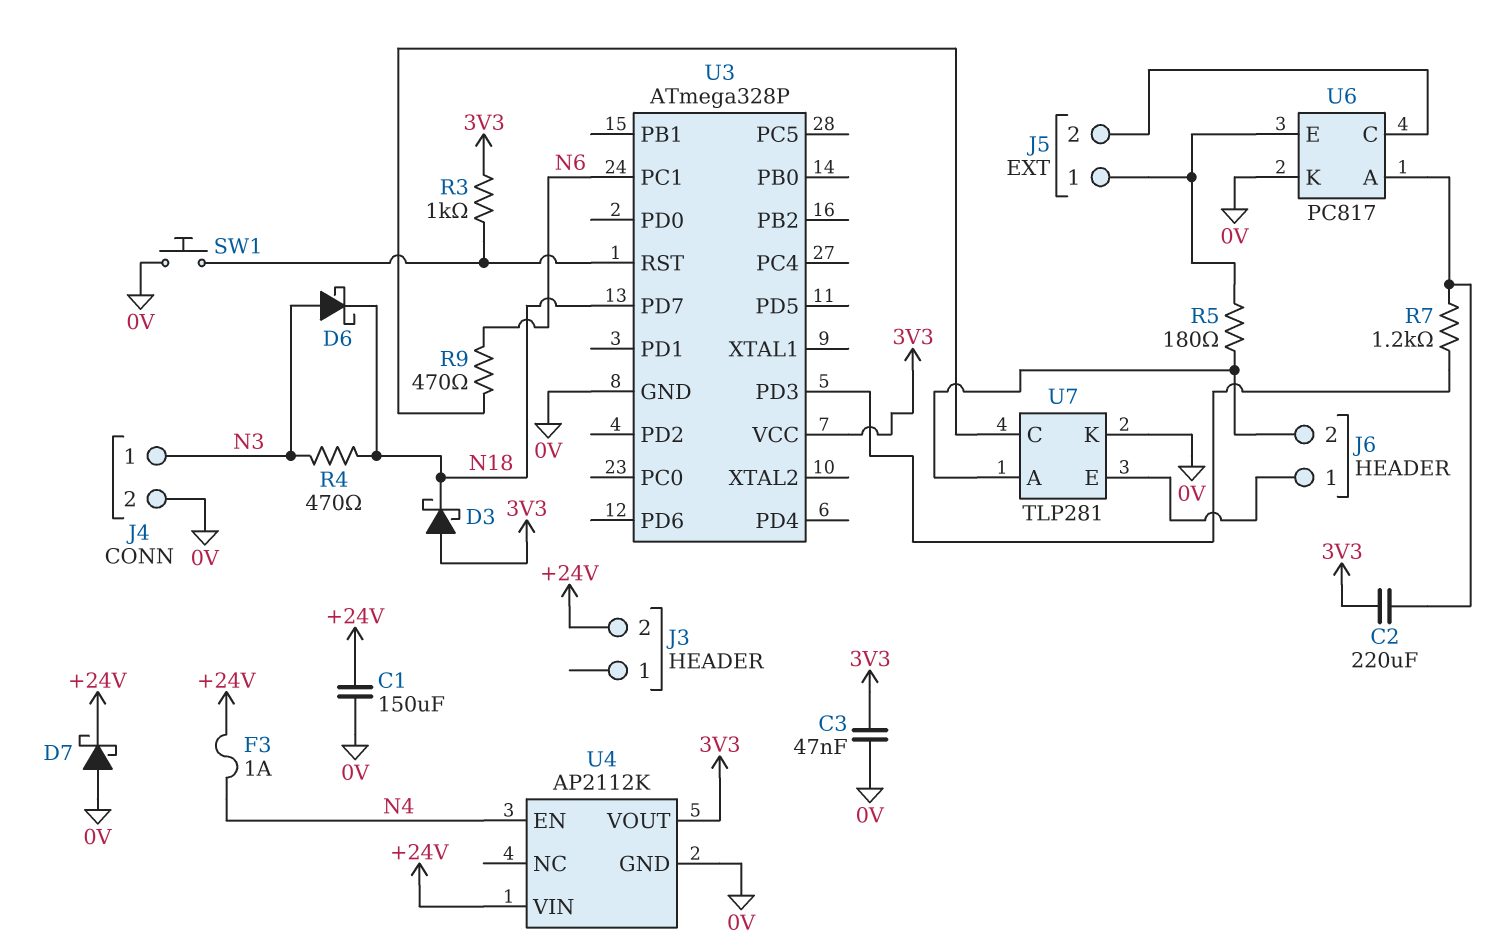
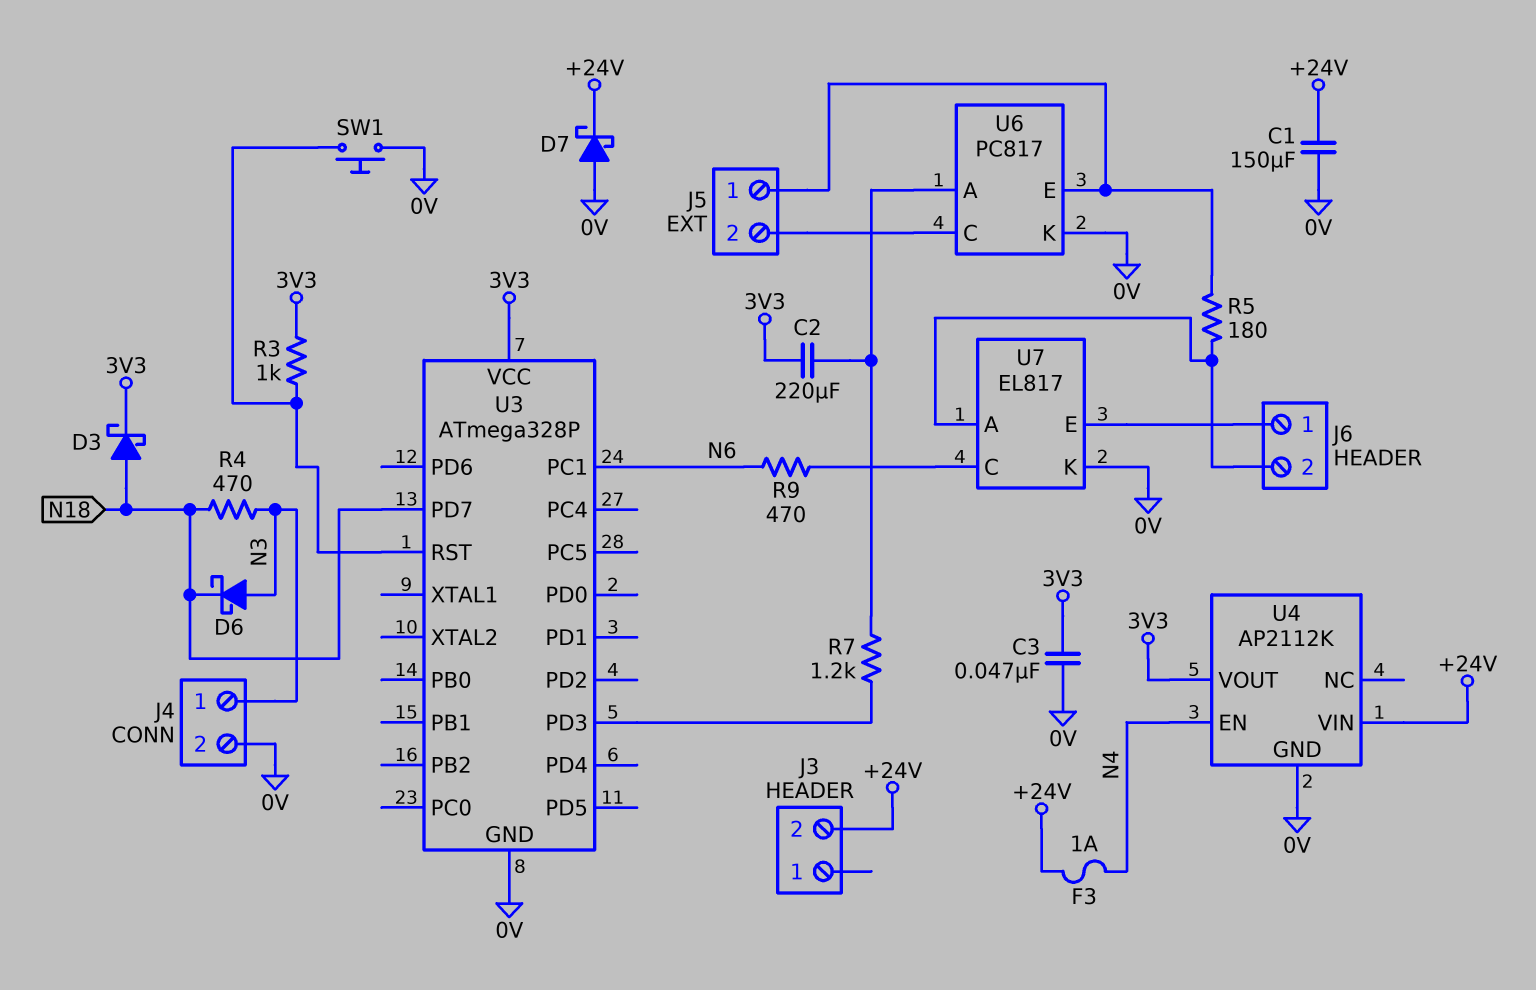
D3: schottky (A 3V3, K N18) -> schottky (A N18, K 3V3)
U7: TLP281 -> EL817

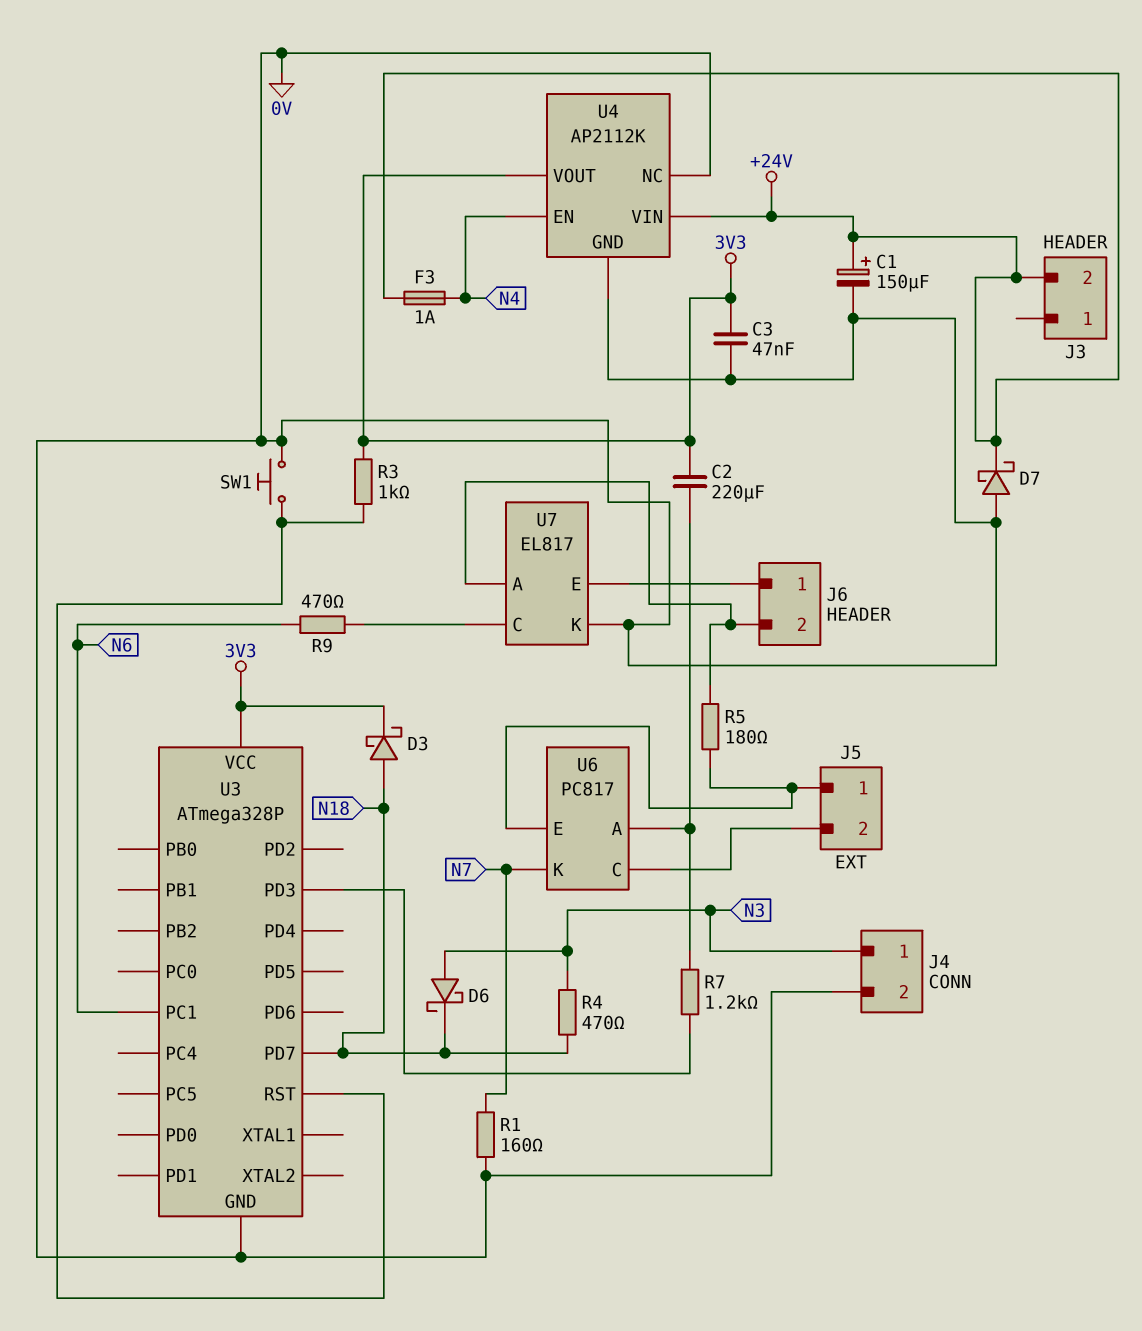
C1: 150uF (+24V, 0V) -> 150uF (plus +24V, minus 0V)
R1: none -> 160 (0V, N7)
U4 pin NC: none -> 0V
U6 pin K: 0V -> N7

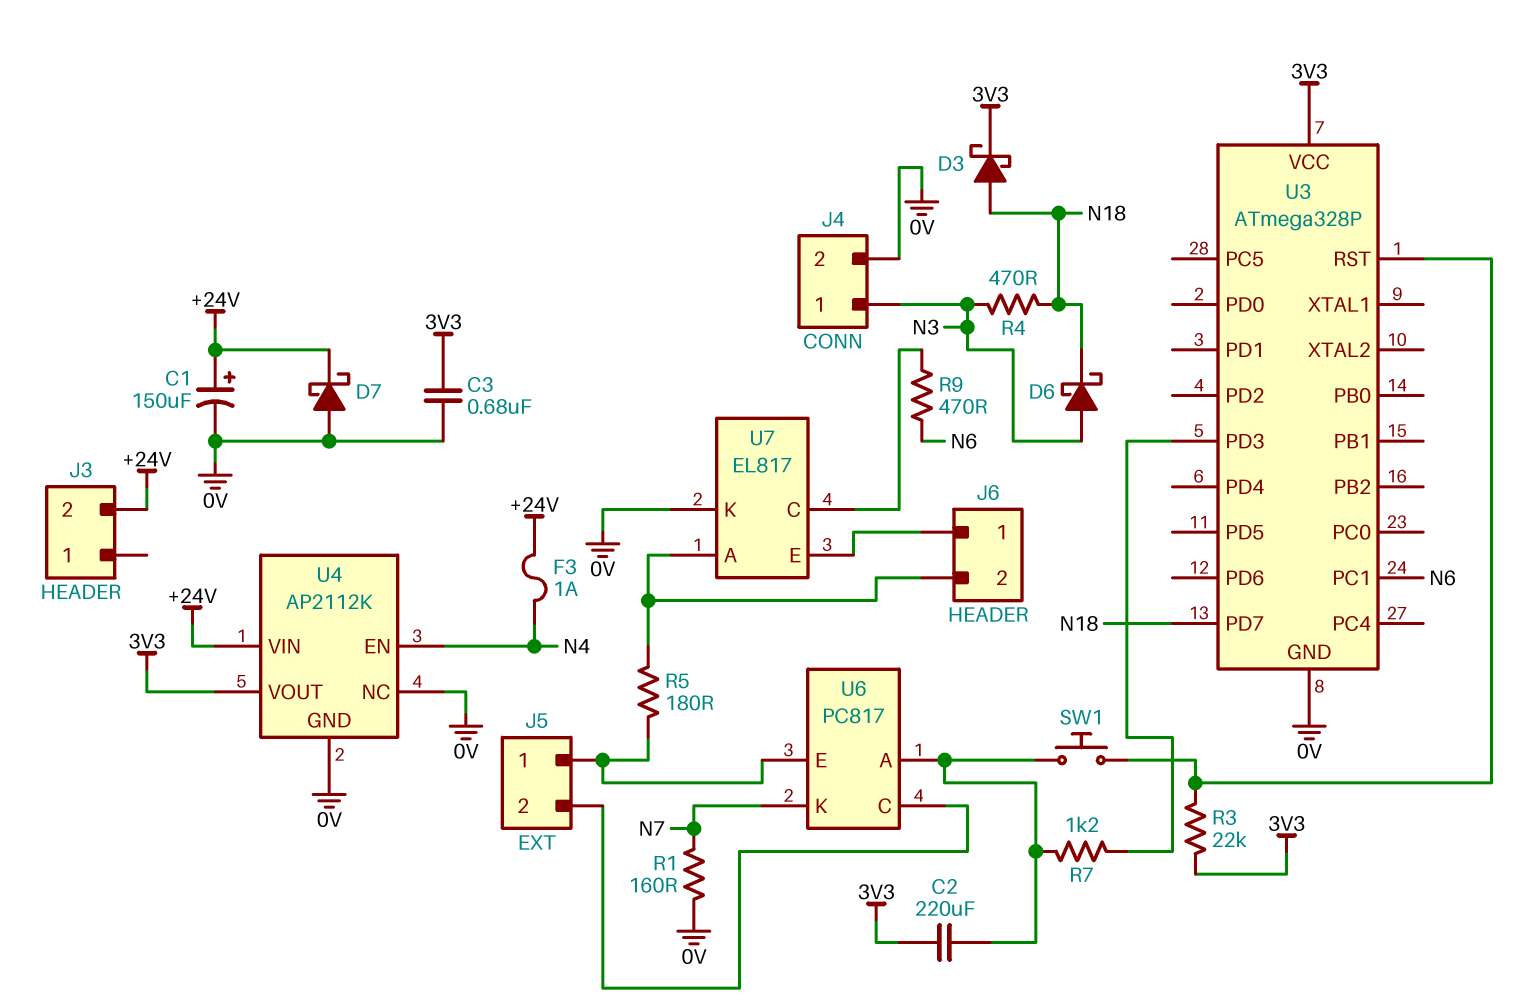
C3: 47nF (0V, 3V3) -> 680nF (0V, 3V3)
R3: 1k (3V3, U3/RST) -> 22k (3V3, U3/RST)
SW1: button (0V, U3/RST) -> button (U3/RST, U6/A)

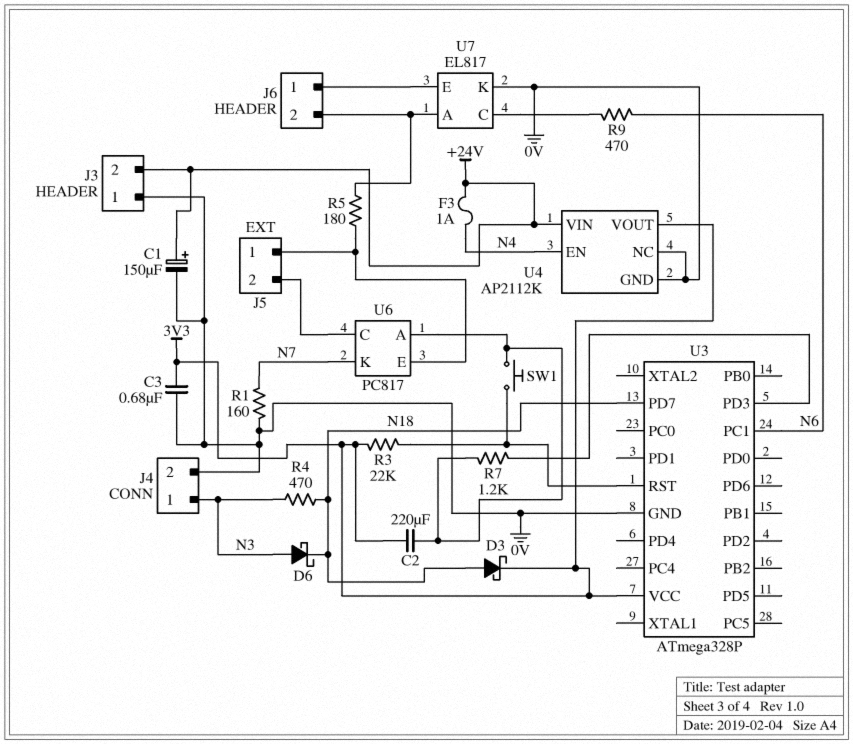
D7: schottky (A 0V, K +24V) -> none
J3 pin 1: none -> 0V

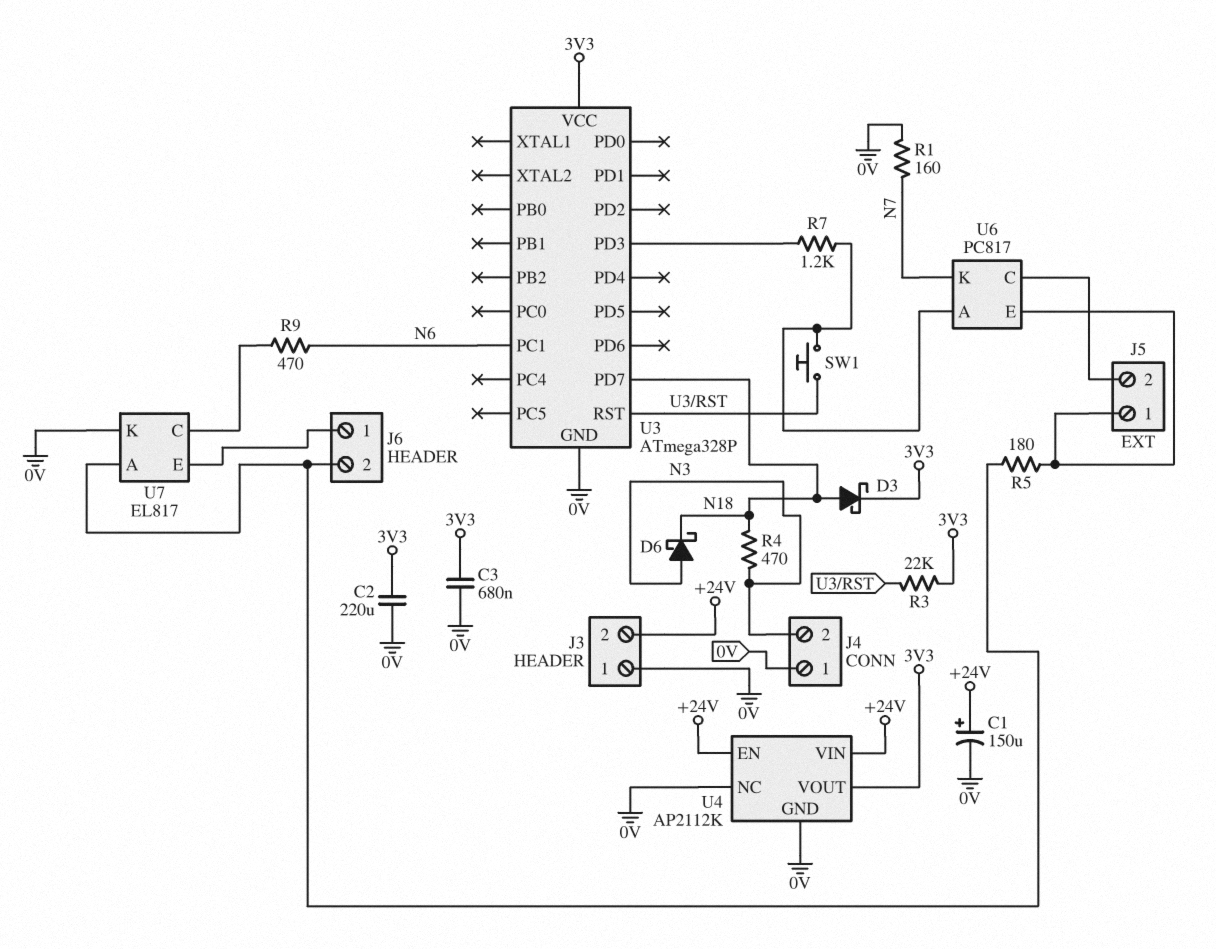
C2: 220uF (3V3, U6/A) -> 220uF (0V, 3V3)
F3: 1A (+24V, N4) -> none
J4 pin 1: N3 -> 0V
J4 pin 2: 0V -> N3
U4 pin EN: N4 -> +24V

